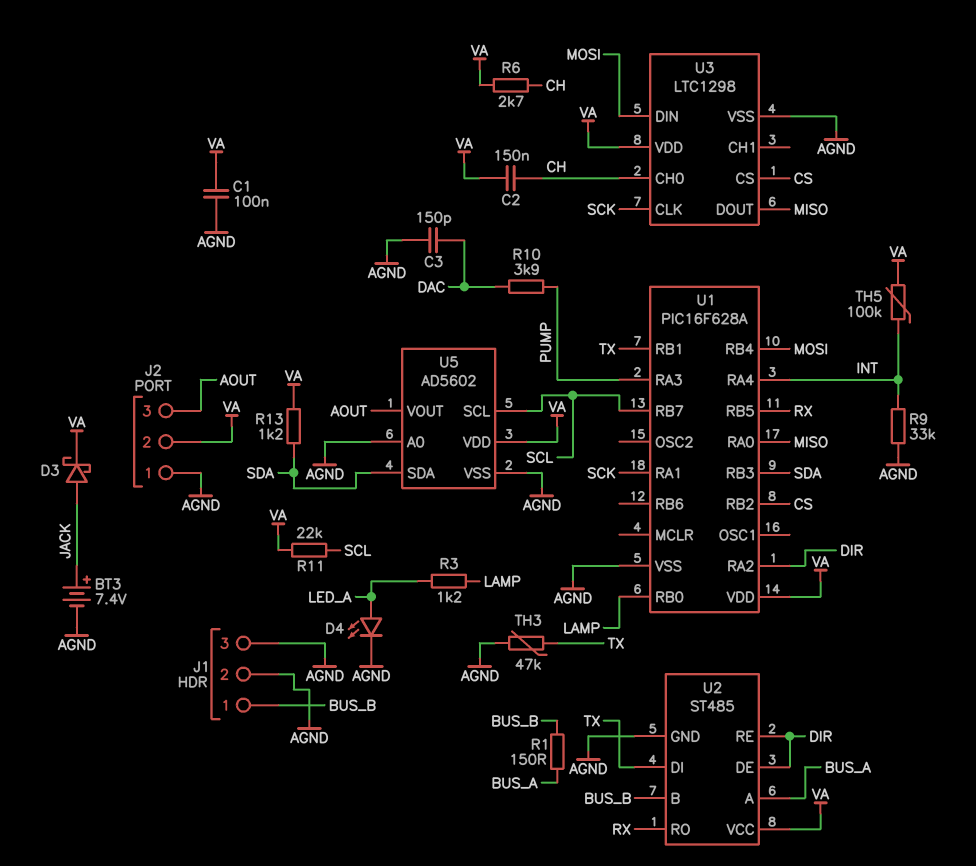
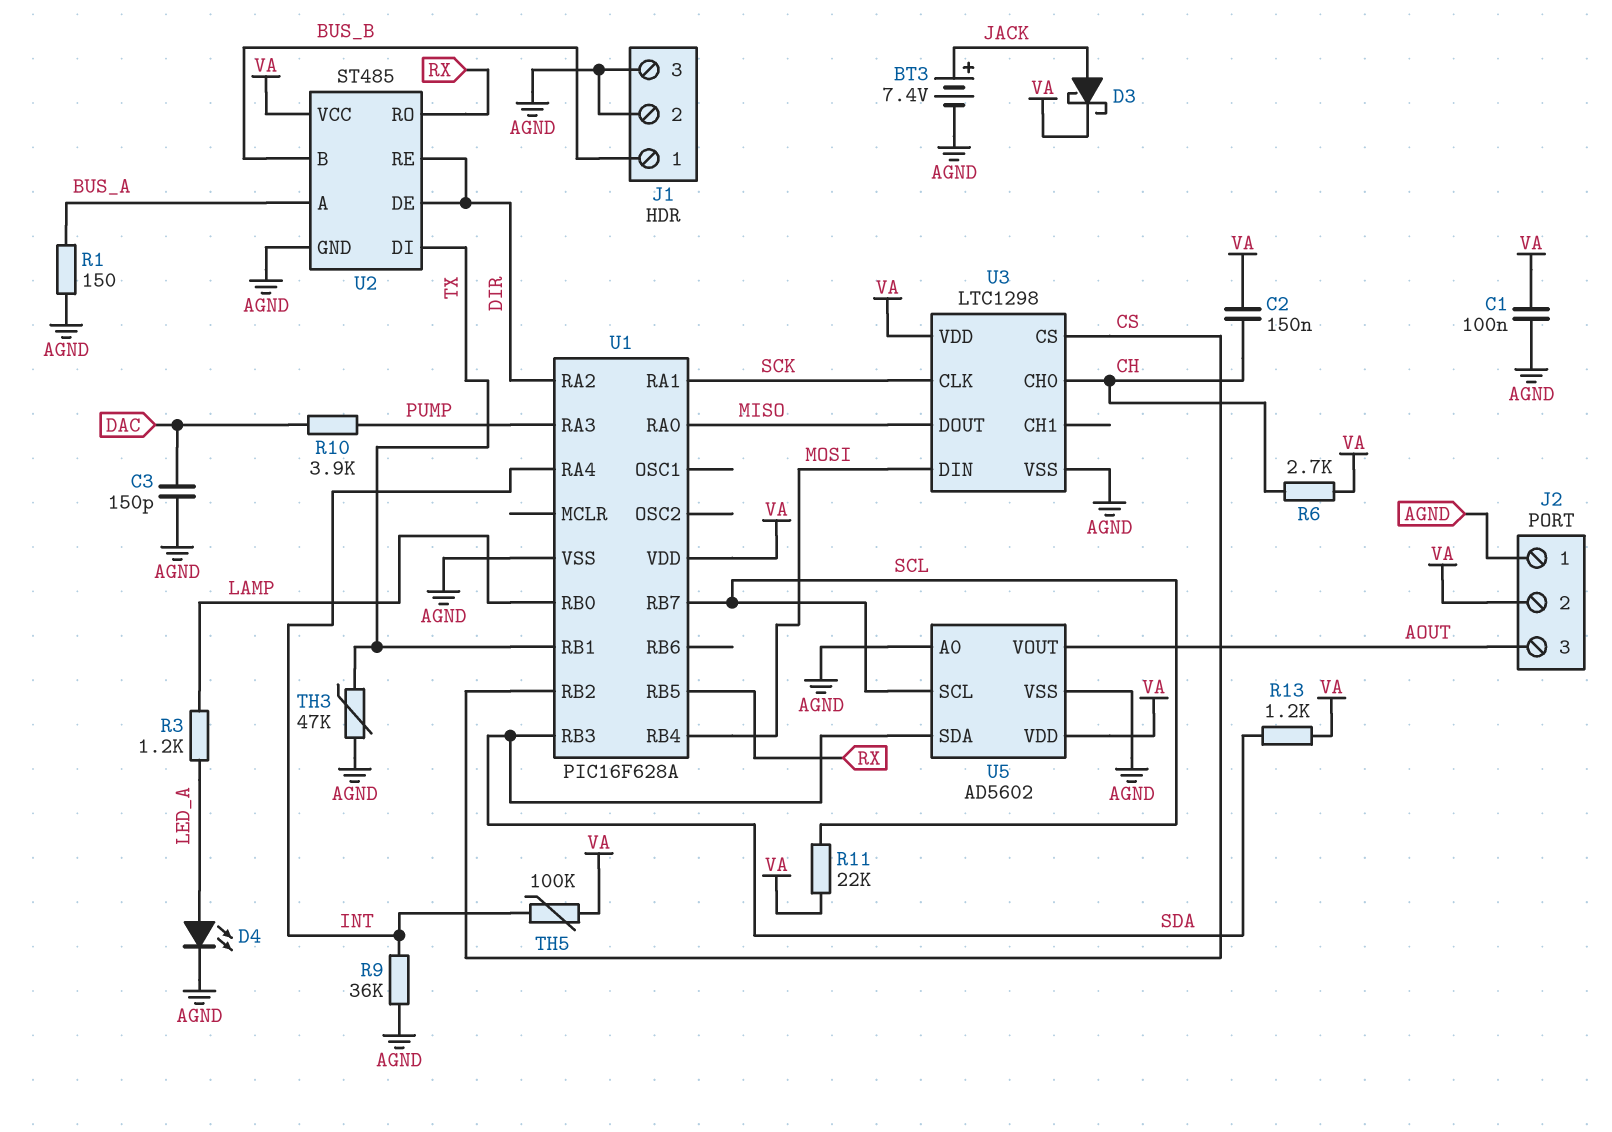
R1: 150 (BUS_A, BUS_B) -> 150 (AGND, BUS_A)
R9: 33k (AGND, INT) -> 36k (AGND, INT)

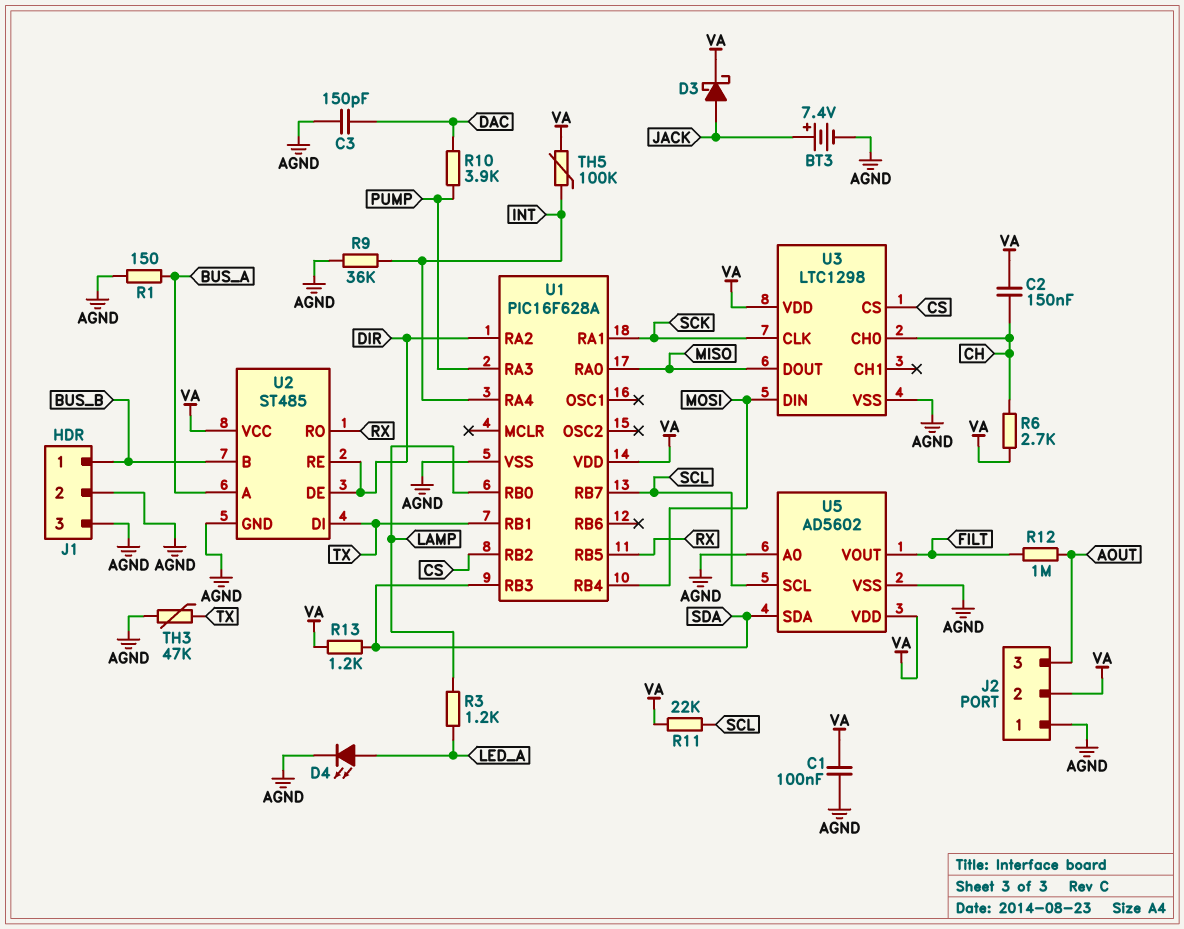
R12: none -> 1M (AOUT, FILT)
U5 pin VOUT: AOUT -> FILT

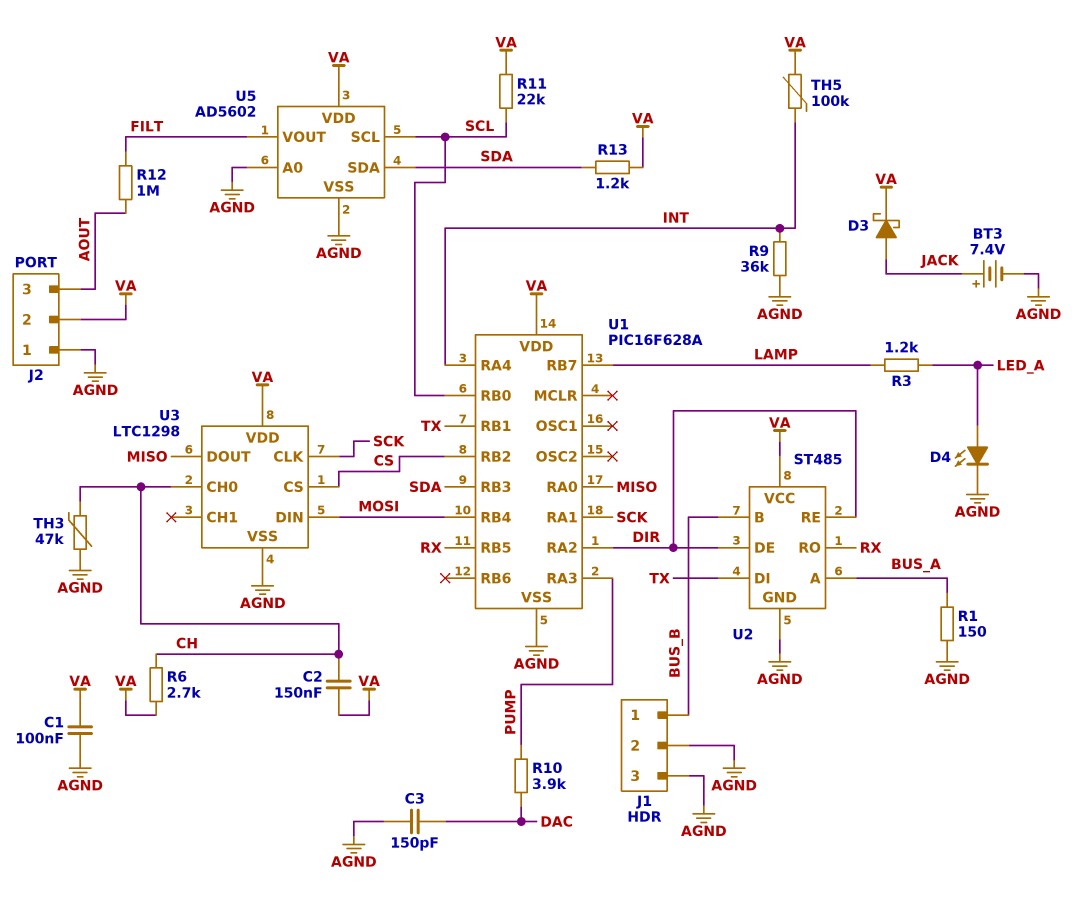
TH3: 47k (AGND, TX) -> 47k (AGND, CH)
U1 pin RB0: LAMP -> SCL
U1 pin RB7: SCL -> LAMP

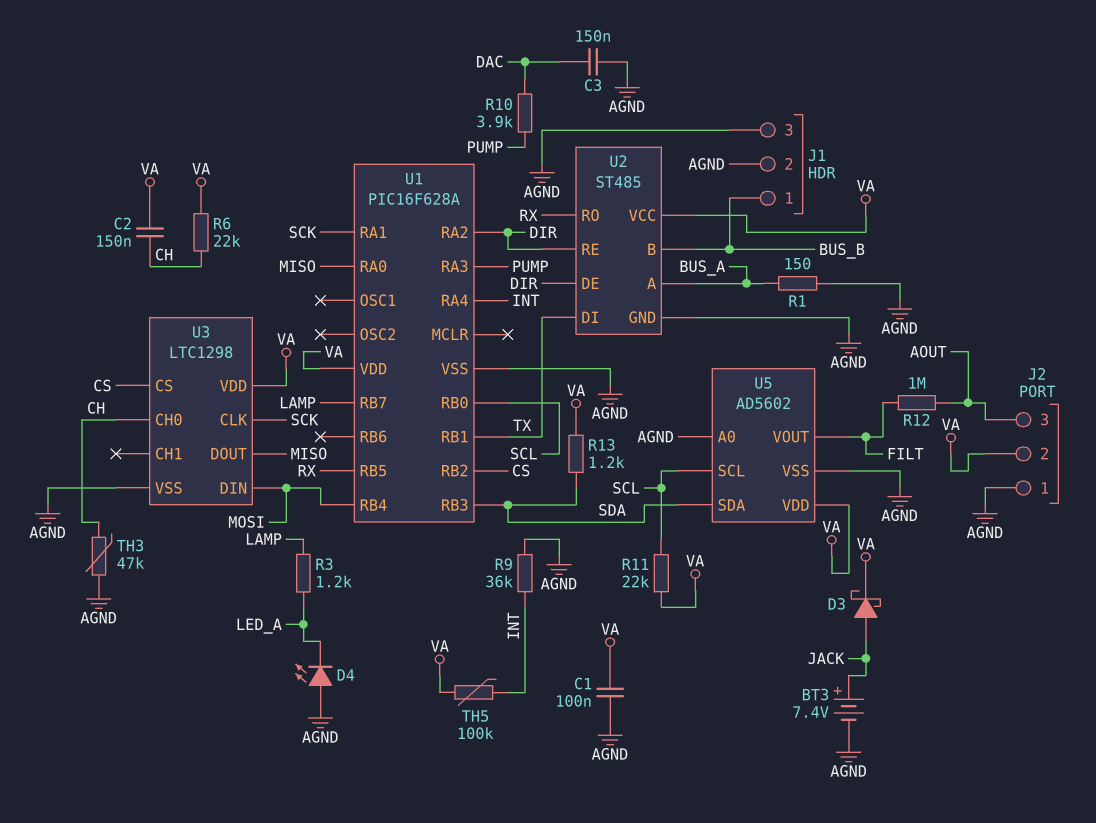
C3: 150pF (AGND, DAC) -> 150nF (AGND, DAC)
D4: LED (A LED_A, K AGND) -> LED (A AGND, K LED_A)
R6: 2.7k (CH, VA) -> 22k (CH, VA)

